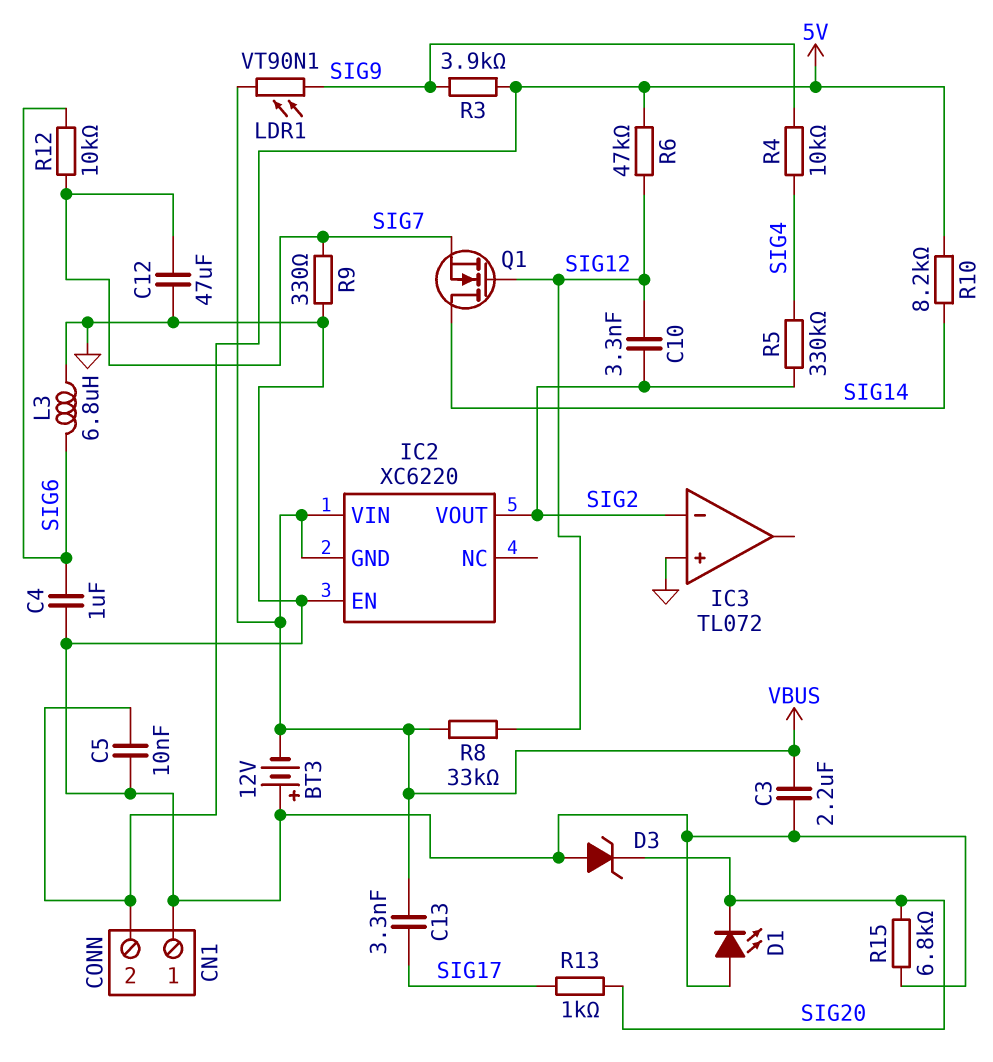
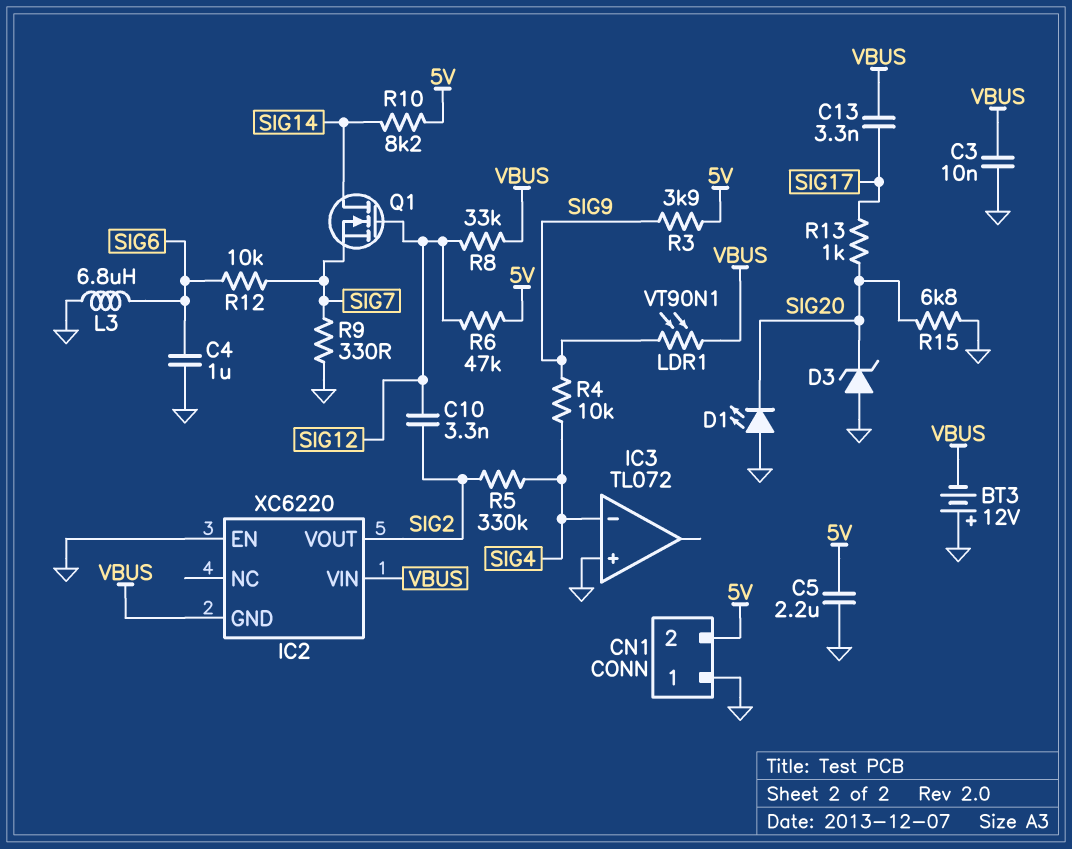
C3: 2.2uF (GND, VBUS) -> 10nF (GND, VBUS)
C5: 10nF (5V, GND) -> 2.2uF (5V, GND)
C12: 47uF (GND, SIG7) -> none
IC3 pin in-: SIG2 -> SIG4

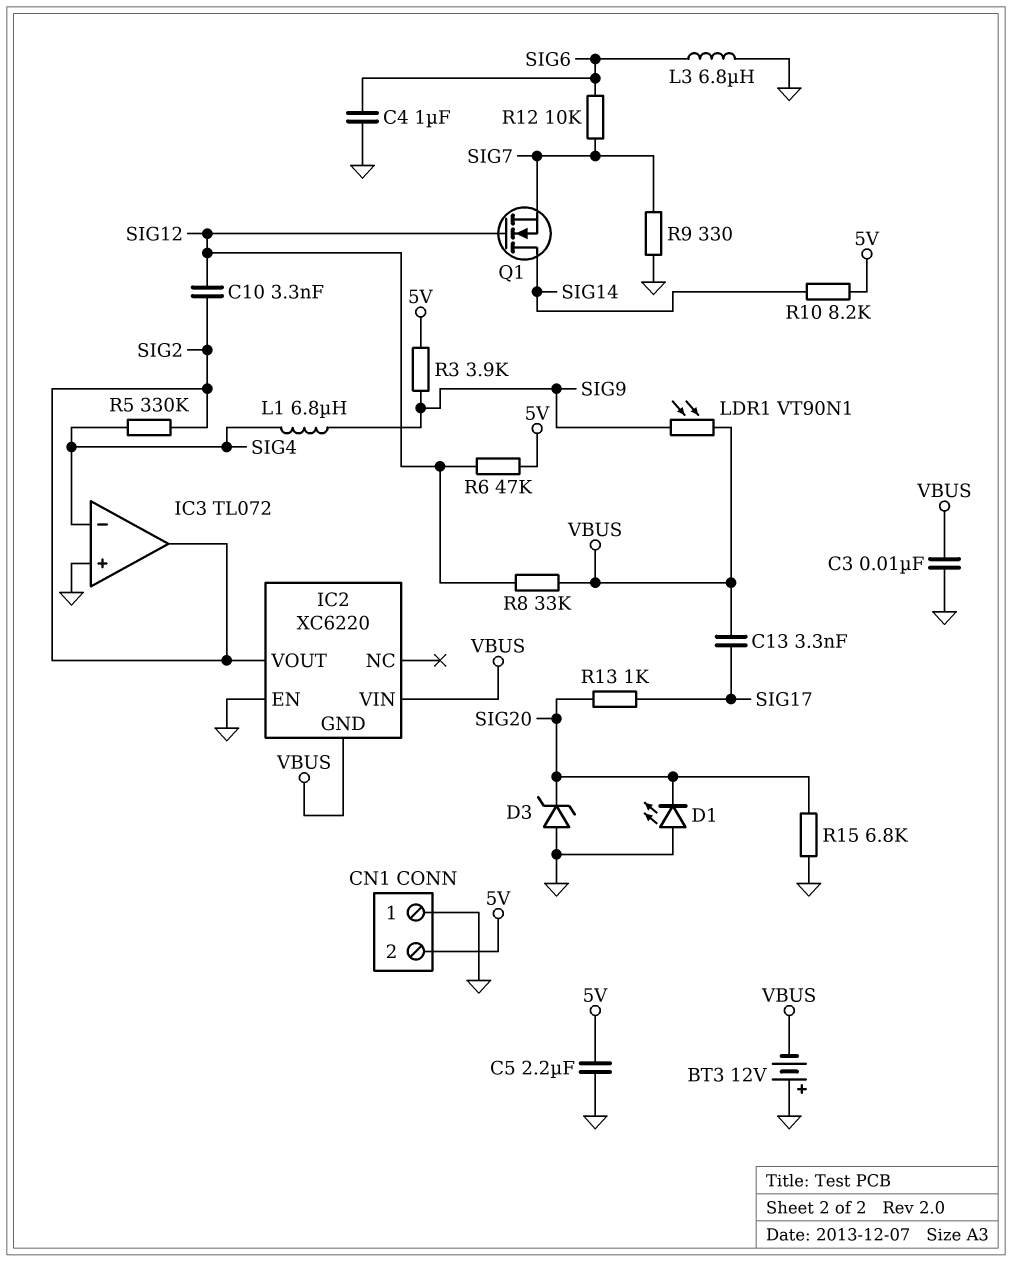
IC3 pin out: none -> SIG2
L1: none -> 6.8uH (SIG4, SIG9)
R4: 10k (SIG4, SIG9) -> none

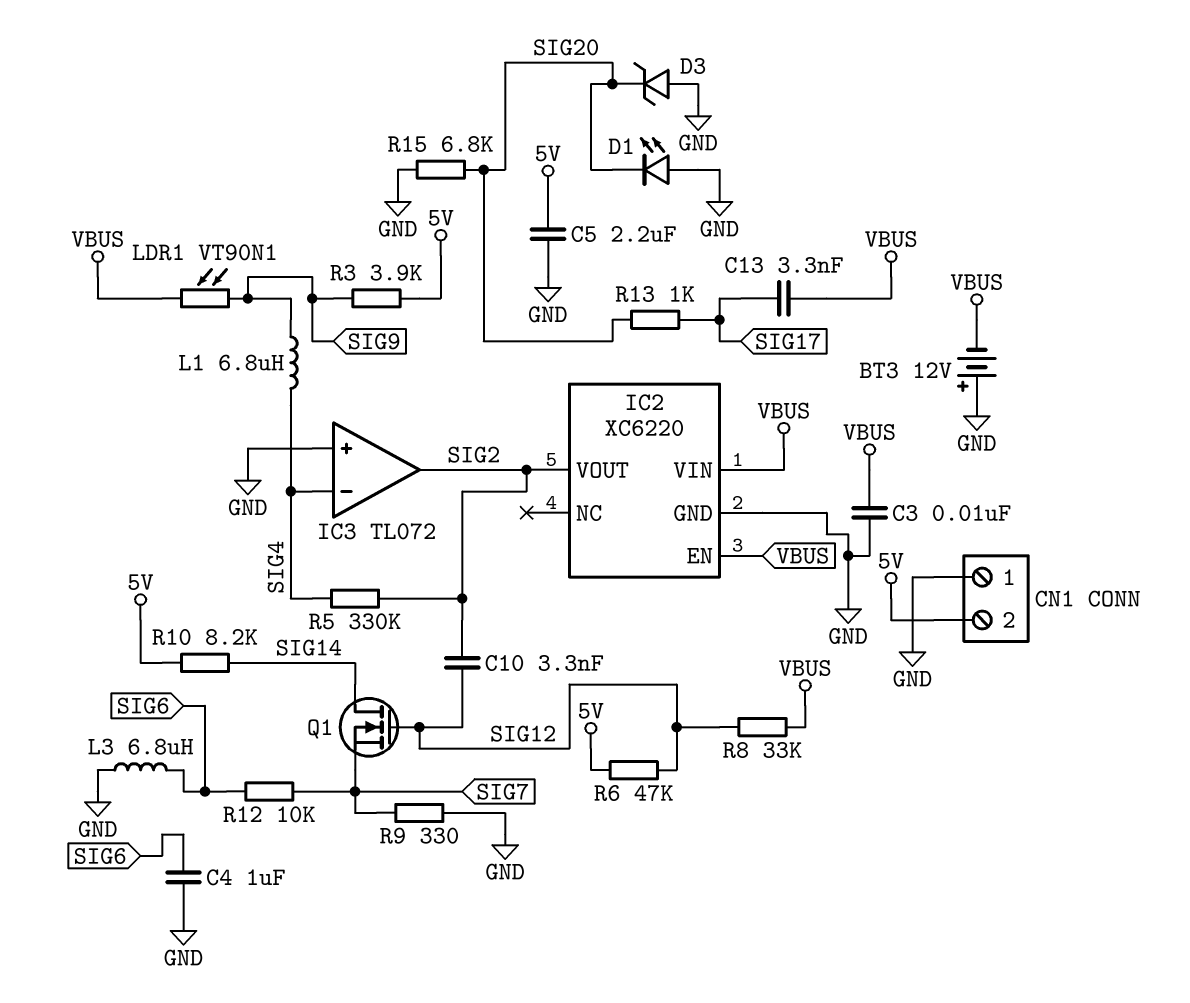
IC2 pin EN: GND -> VBUS
IC2 pin GND: VBUS -> GND

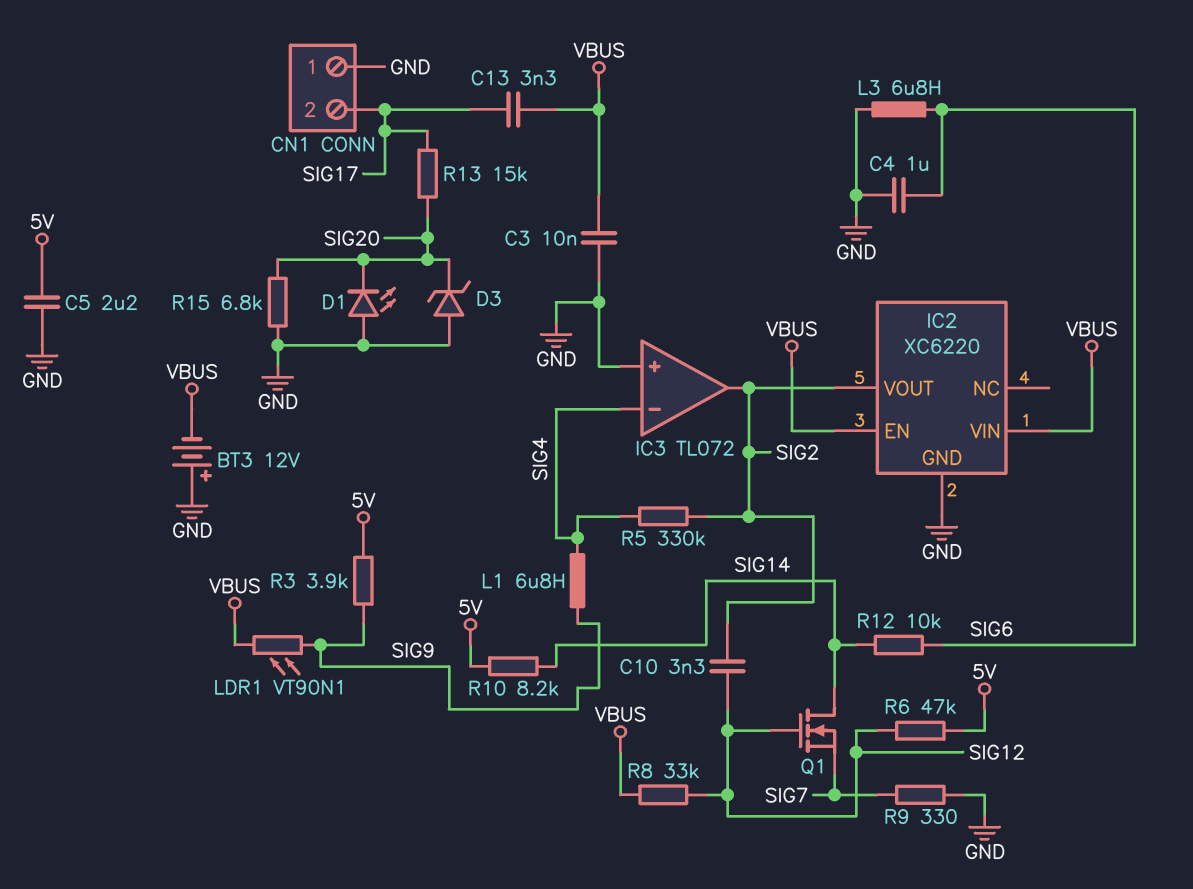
CN1 pin 2: 5V -> SIG17
R12: 10k (SIG6, SIG7) -> 10k (SIG6, SIG14)
R13: 1k (SIG17, SIG20) -> 15k (SIG17, SIG20)

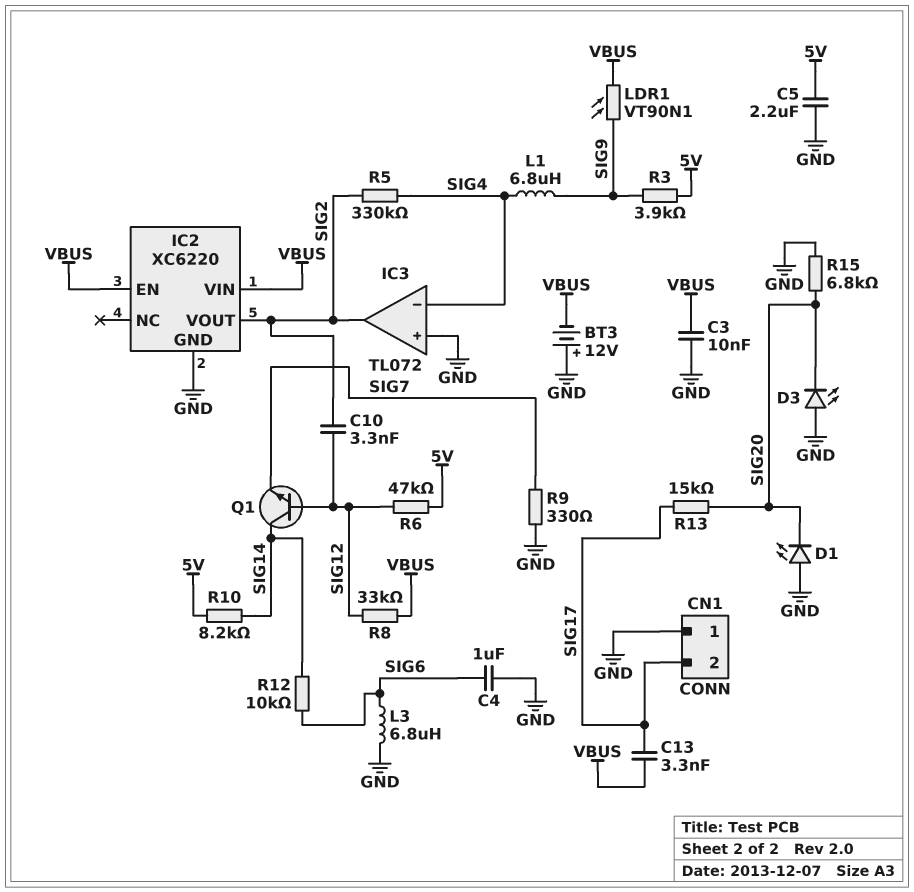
D3: zener (A GND, K SIG20) -> LED (A GND, K SIG20)
Q1: NMOS (G SIG12, D SIG14, S SIG7) -> NPN (B SIG12, C SIG14, E SIG7)

